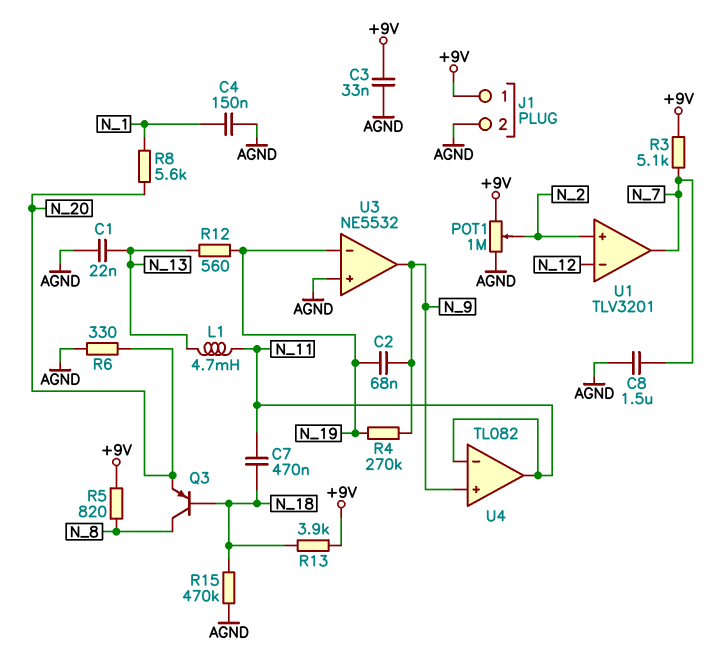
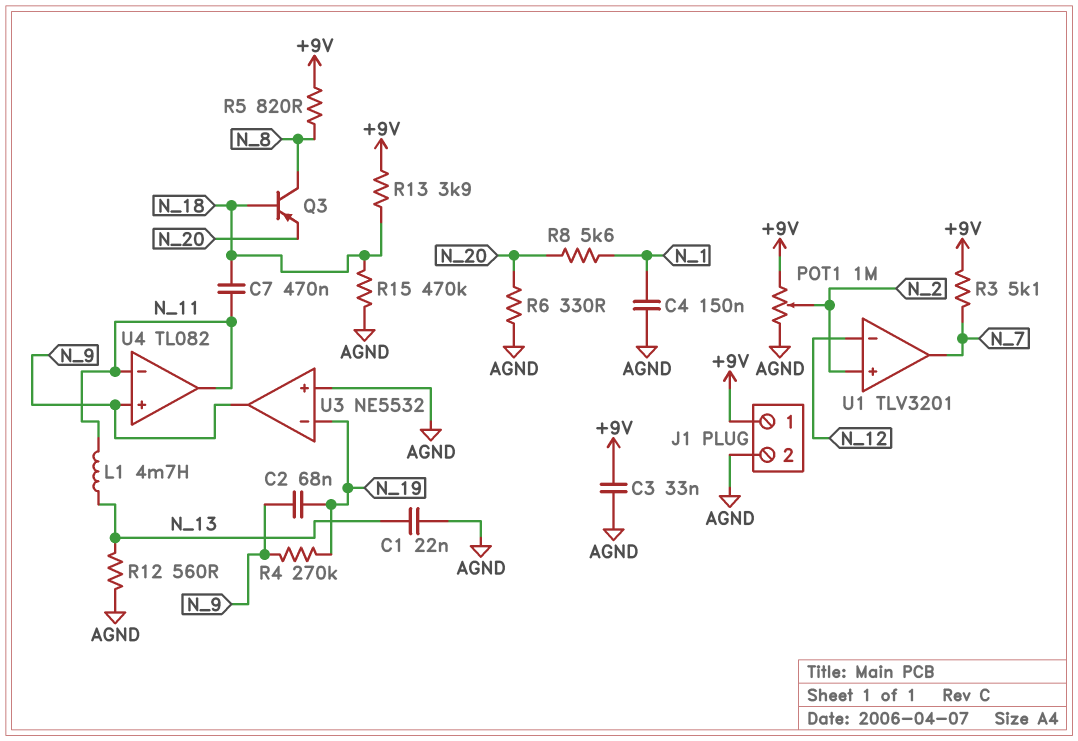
C8: 1.5uF (AGND, N_7) -> none
R12: 560 (N_13, N_19) -> 560 (AGND, N_13)

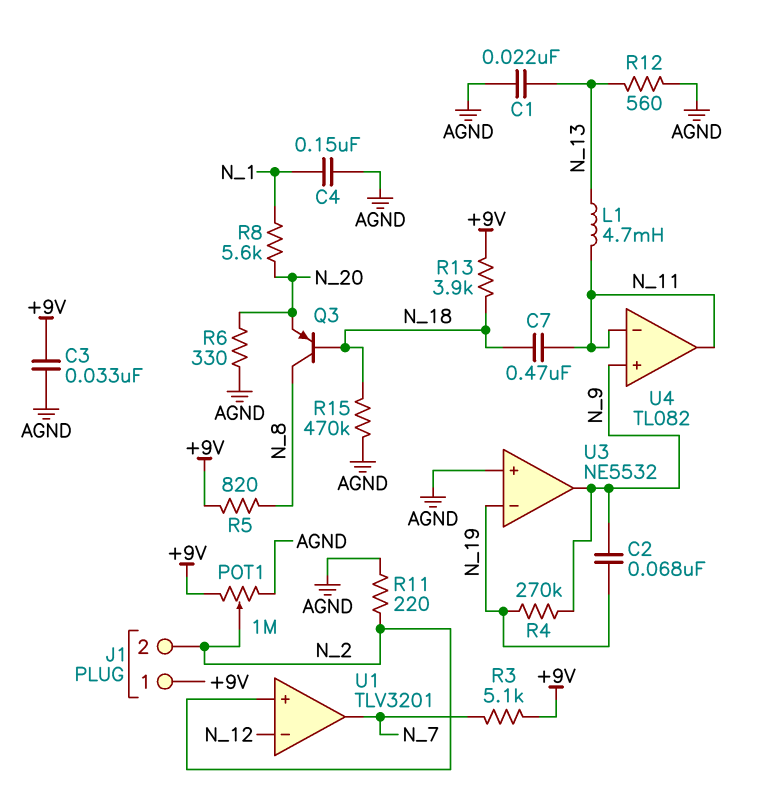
J1 pin 2: AGND -> N_2
R11: none -> 220 (AGND, N_2)

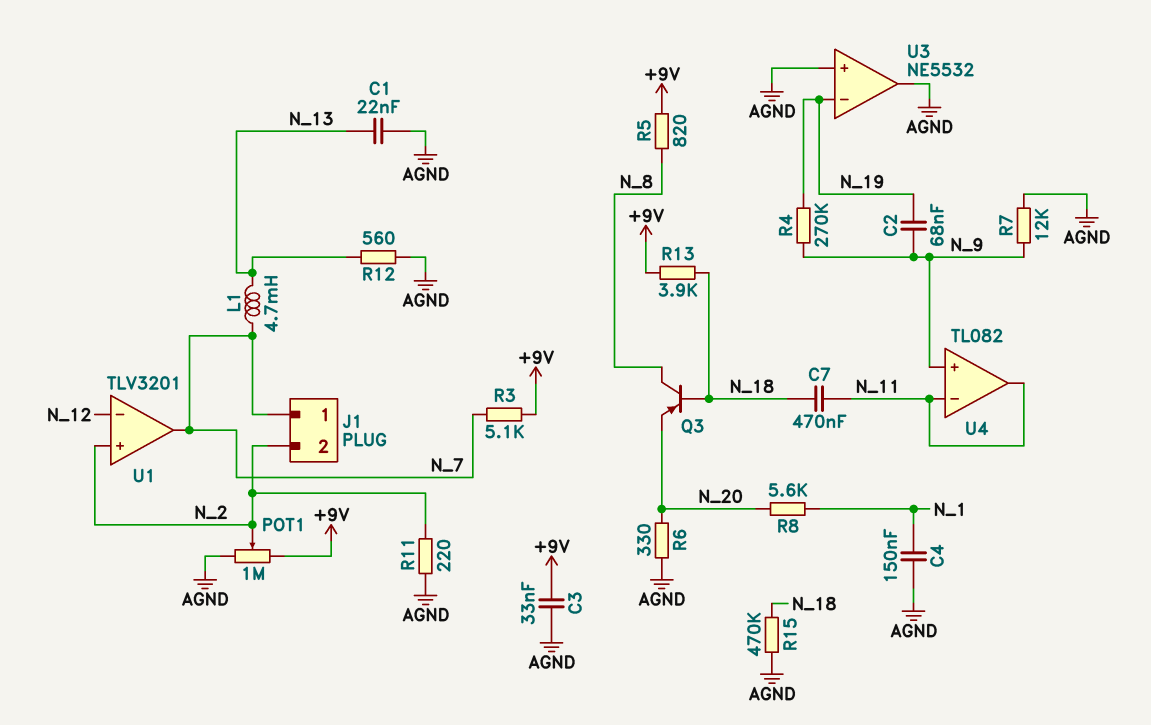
J1 pin 1: +9V -> N_7
L1: 4.7mH (N_11, N_13) -> 4.7mH (N_7, N_13)
R7: none -> 12k (AGND, N_9)
U3 pin out: N_9 -> AGND

